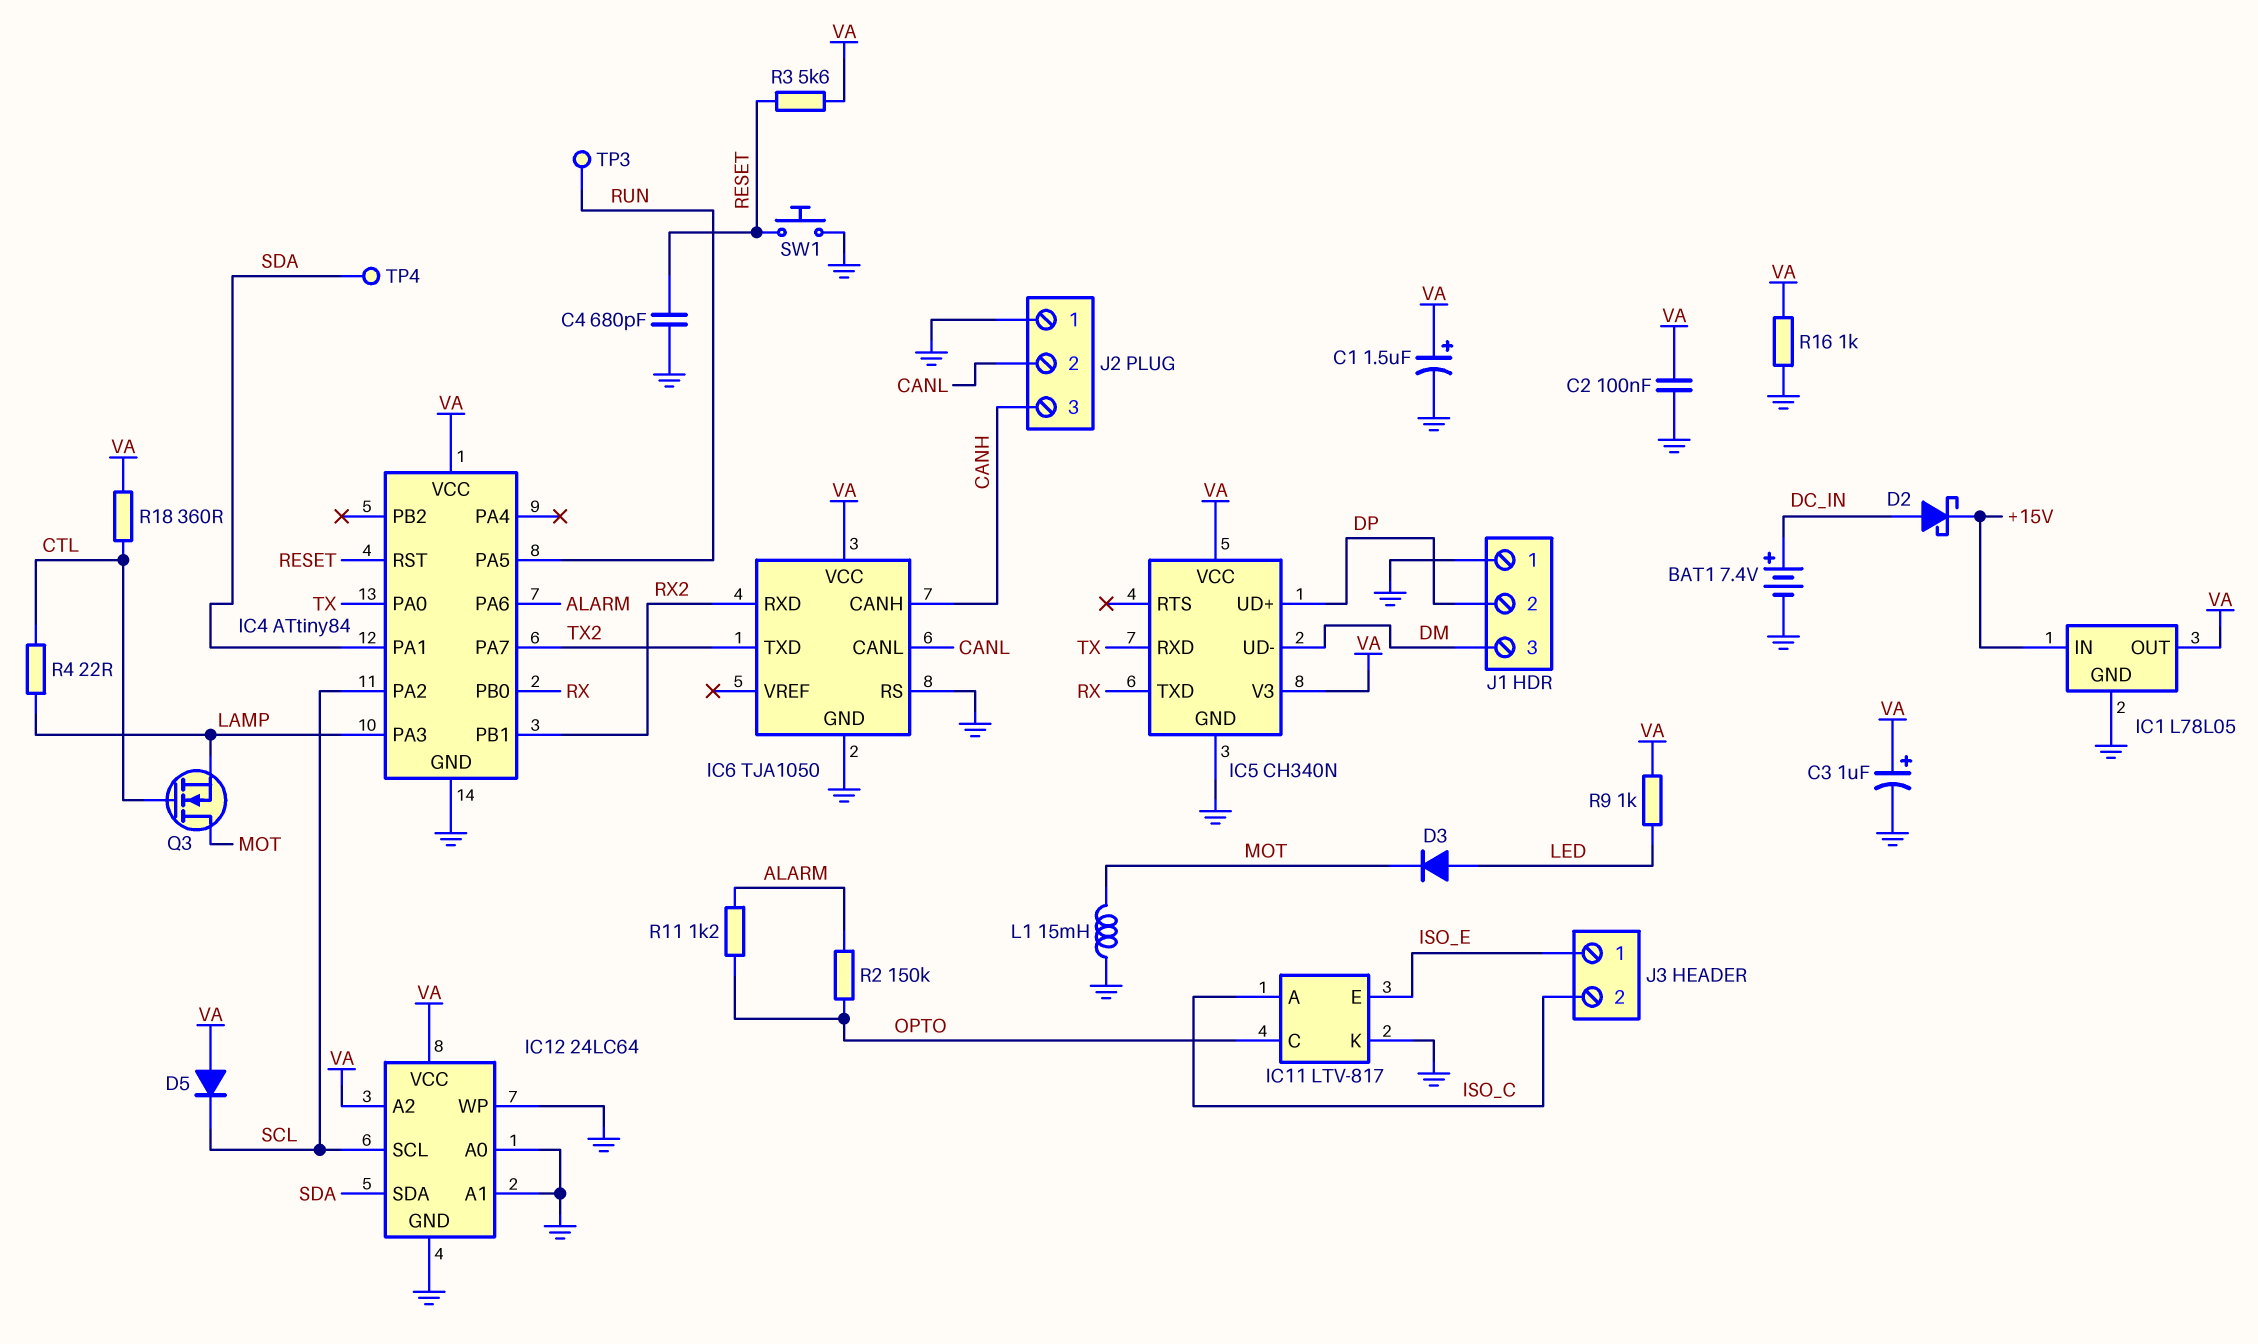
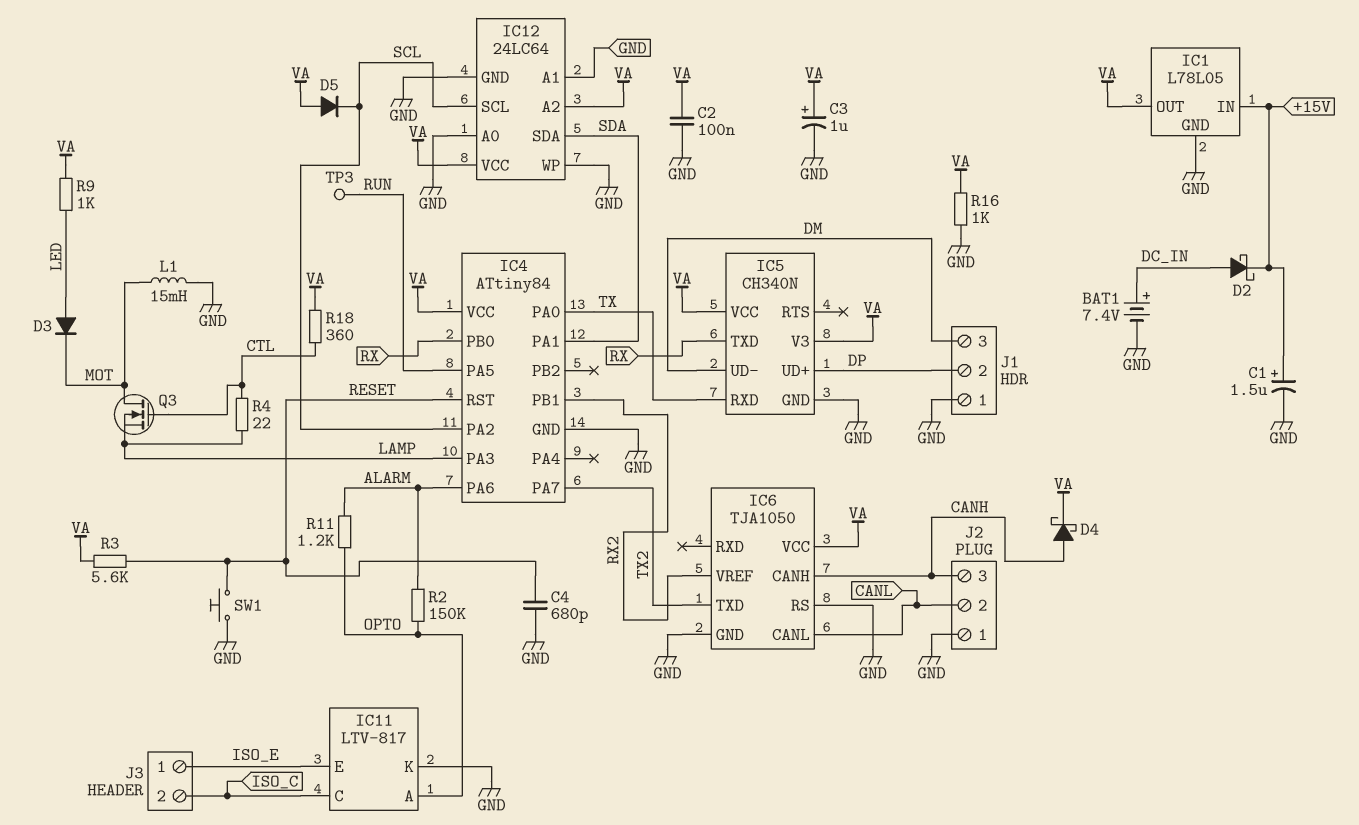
C1: 1.5uF (plus VA, minus GND) -> 1.5uF (plus +15V, minus GND)
D4: none -> schottky (A CANH, K VA)
IC6 pin RXD: RX2 -> none
IC6 pin VREF: none -> RX2
IC11 pin A: ISO_C -> OPTO
IC11 pin C: OPTO -> ISO_C
TP4: test point (SDA) -> none

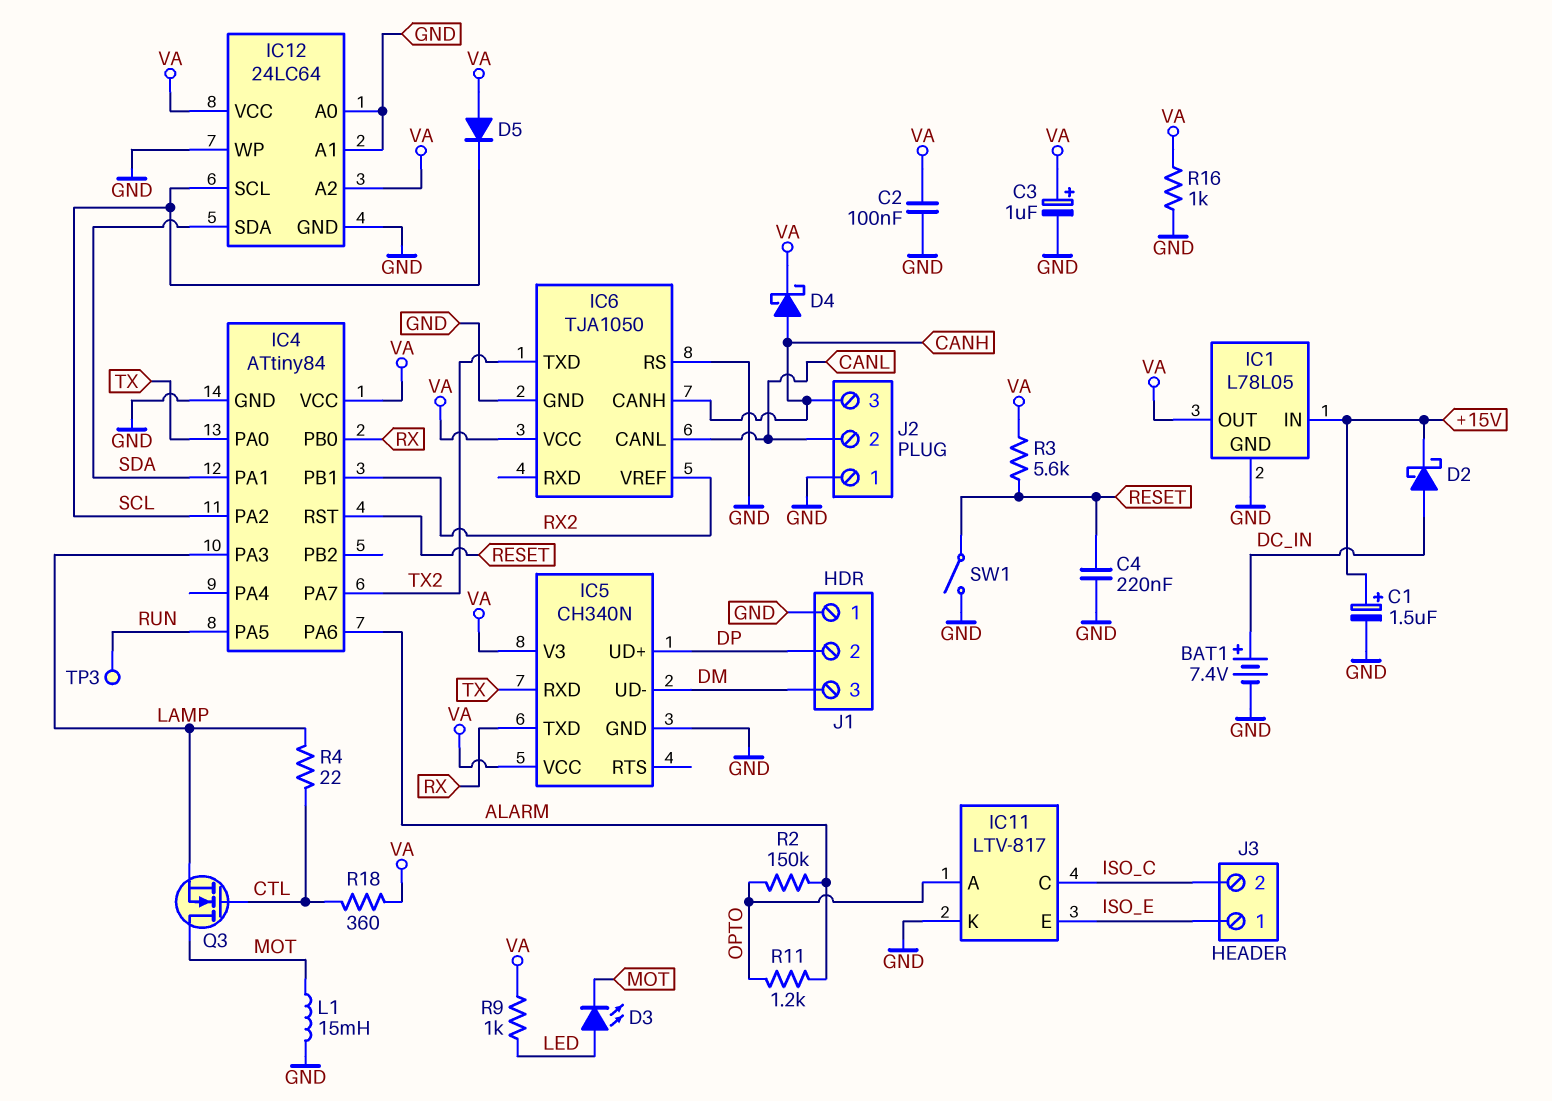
C4: 680pF (GND, RESET) -> 220nF (GND, RESET)
D3: diode (A LED, K MOT) -> LED (A LED, K MOT)
SW1: button (GND, RESET) -> switch (GND, RESET)

